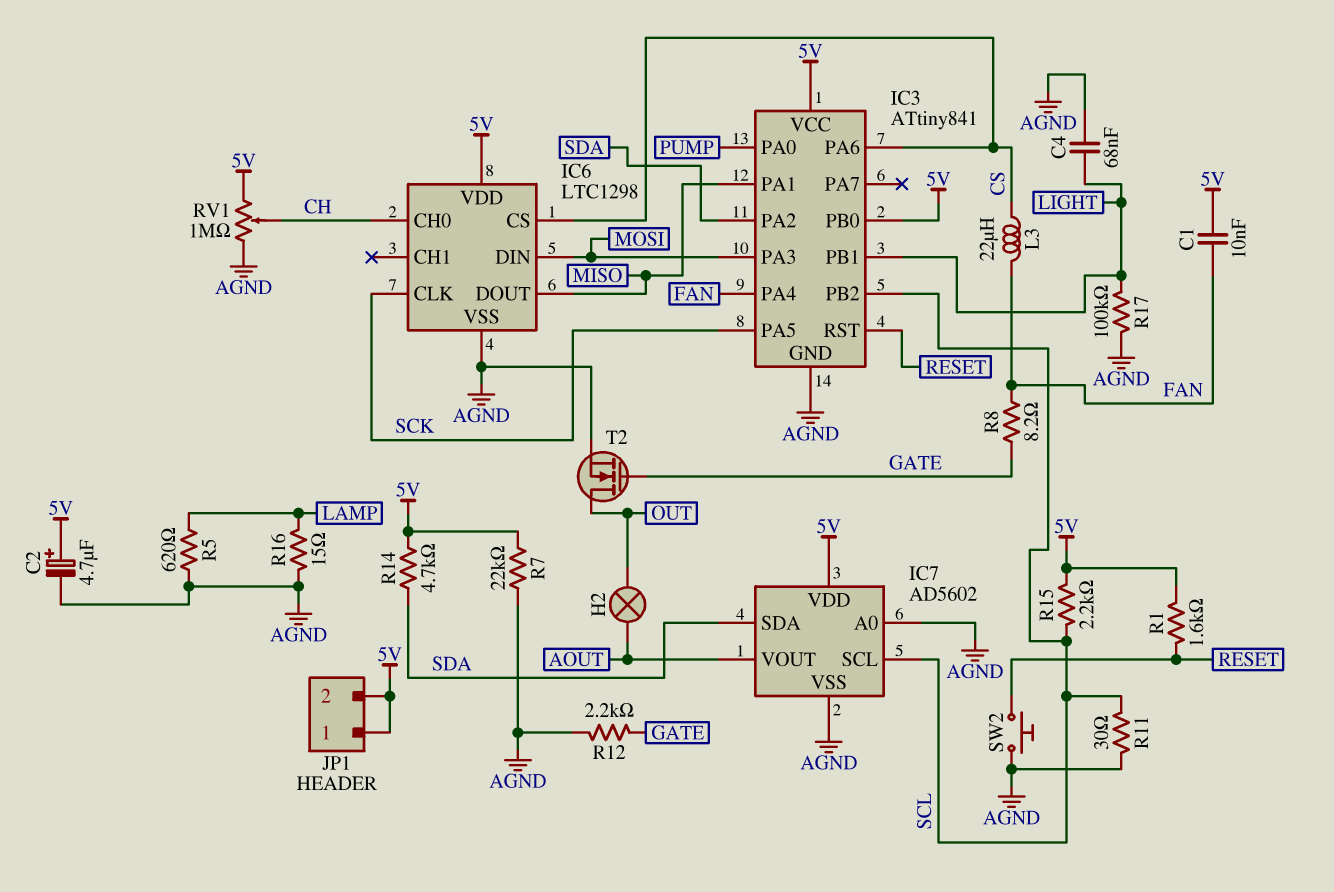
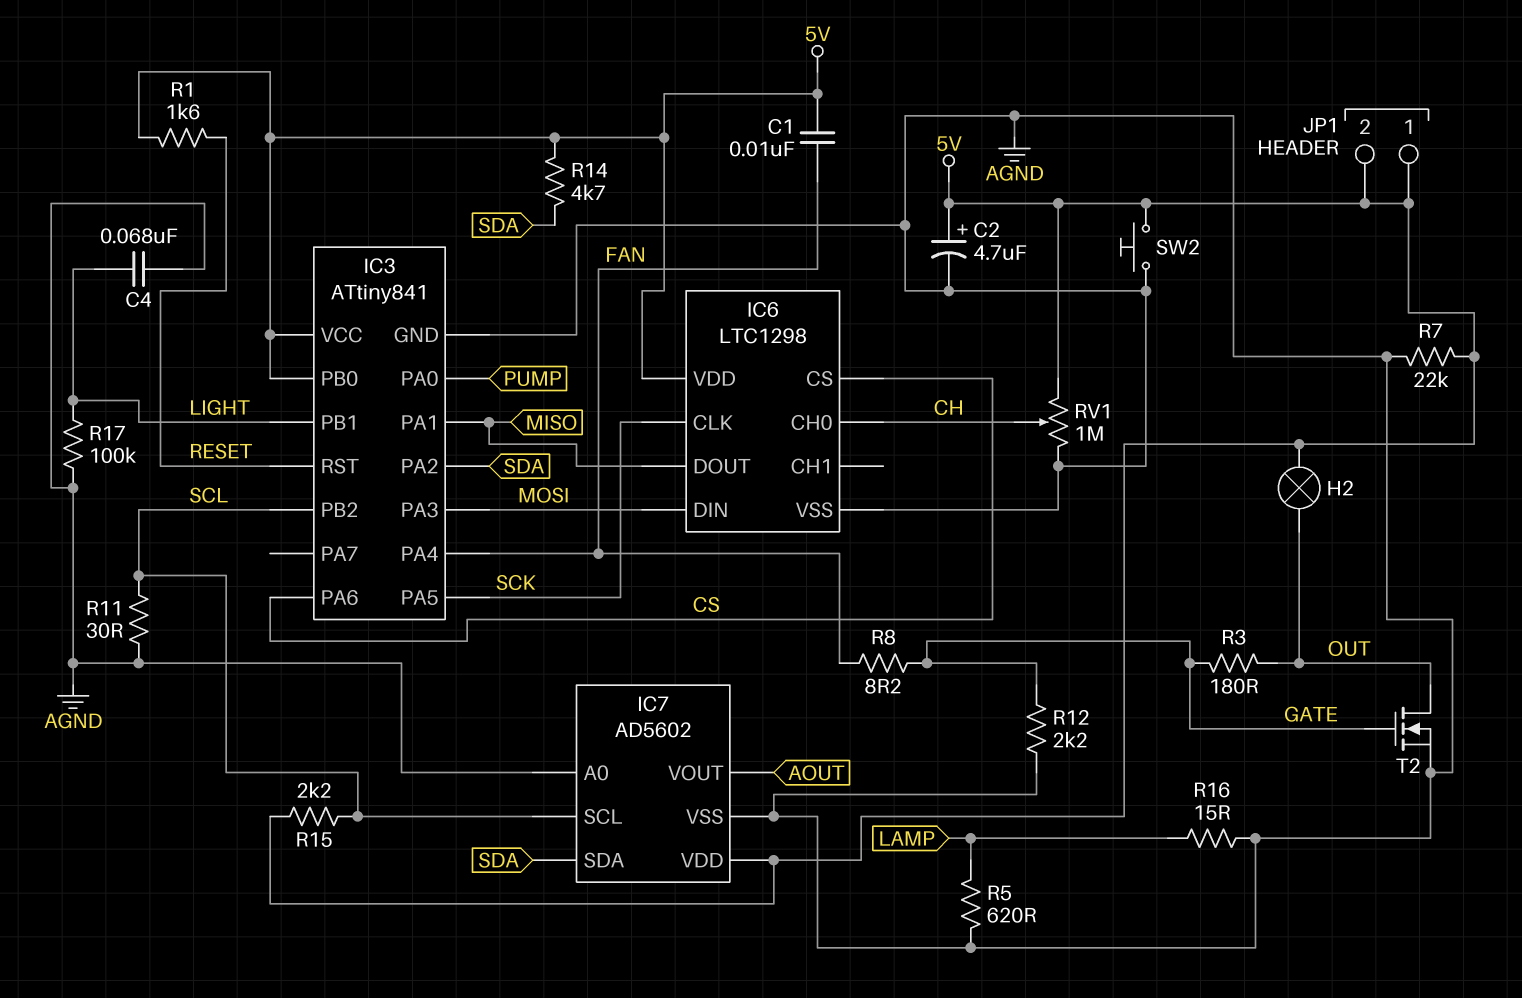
H2: lamp (AOUT, OUT) -> lamp (5V, OUT)
L3: 22uH (CS, FAN) -> none
R3: none -> 180 (GATE, OUT)
SW2: button (AGND, RESET) -> button (5V, AGND)

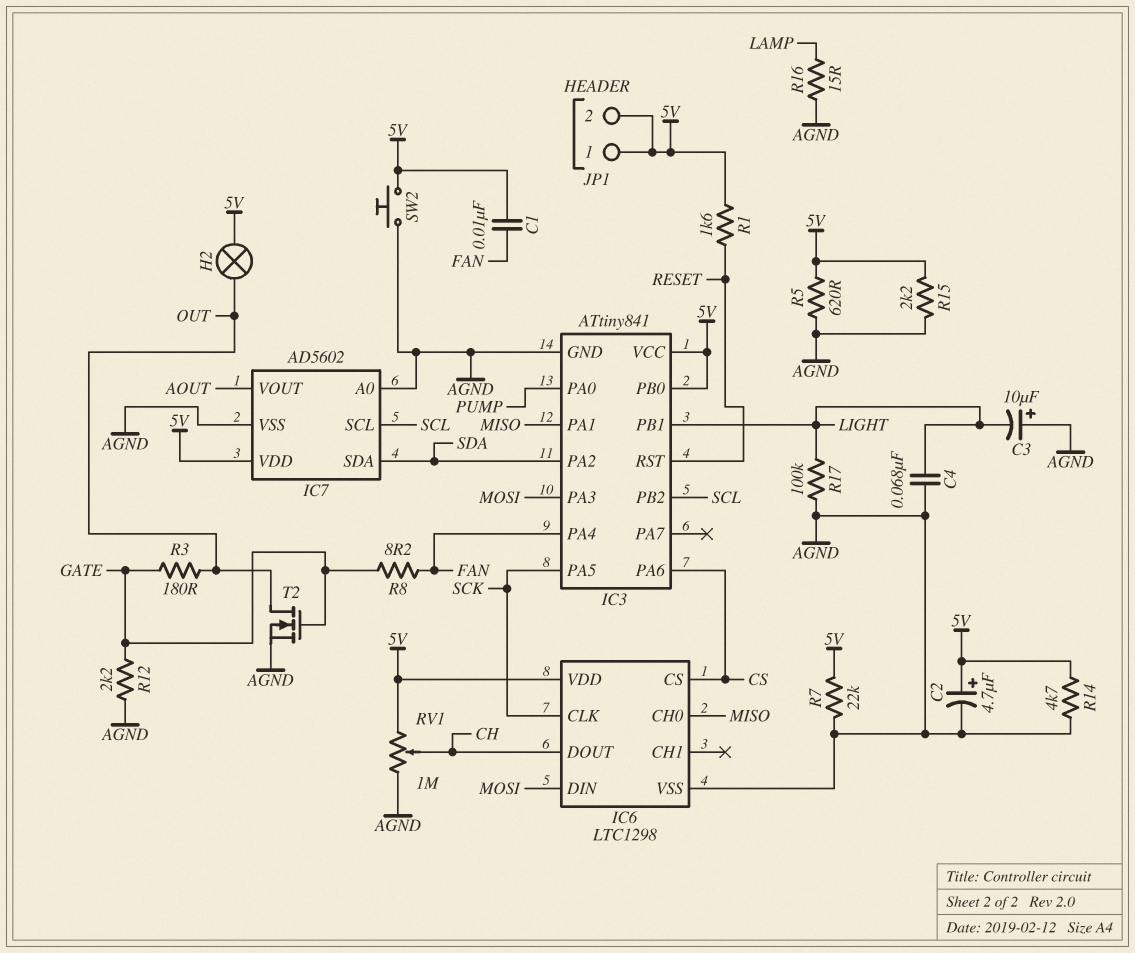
C3: none -> 10uF (plus AGND, minus LIGHT)
IC6 pin CH0: CH -> MISO
IC6 pin DOUT: MISO -> CH
R5: 620 (AGND, LAMP) -> 620 (5V, AGND)
R11: 30 (AGND, SCL) -> none
R14: 4.7k (5V, SDA) -> 4.7k (5V, AGND)
R15: 2.2k (5V, SCL) -> 2.2k (5V, AGND)

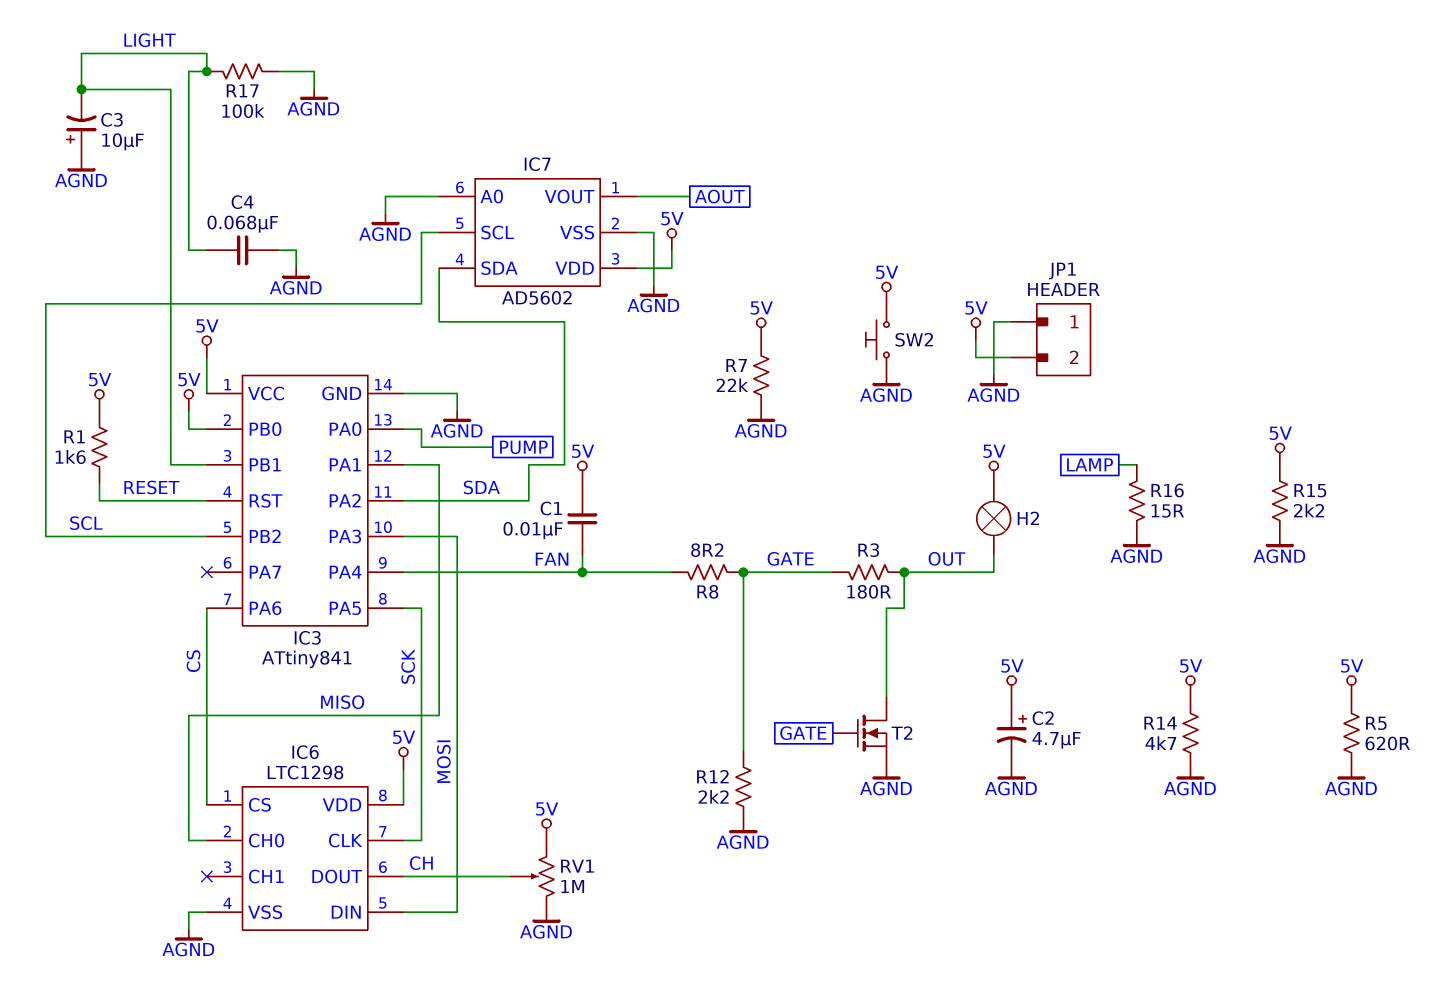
JP1 pin 1: 5V -> AGND

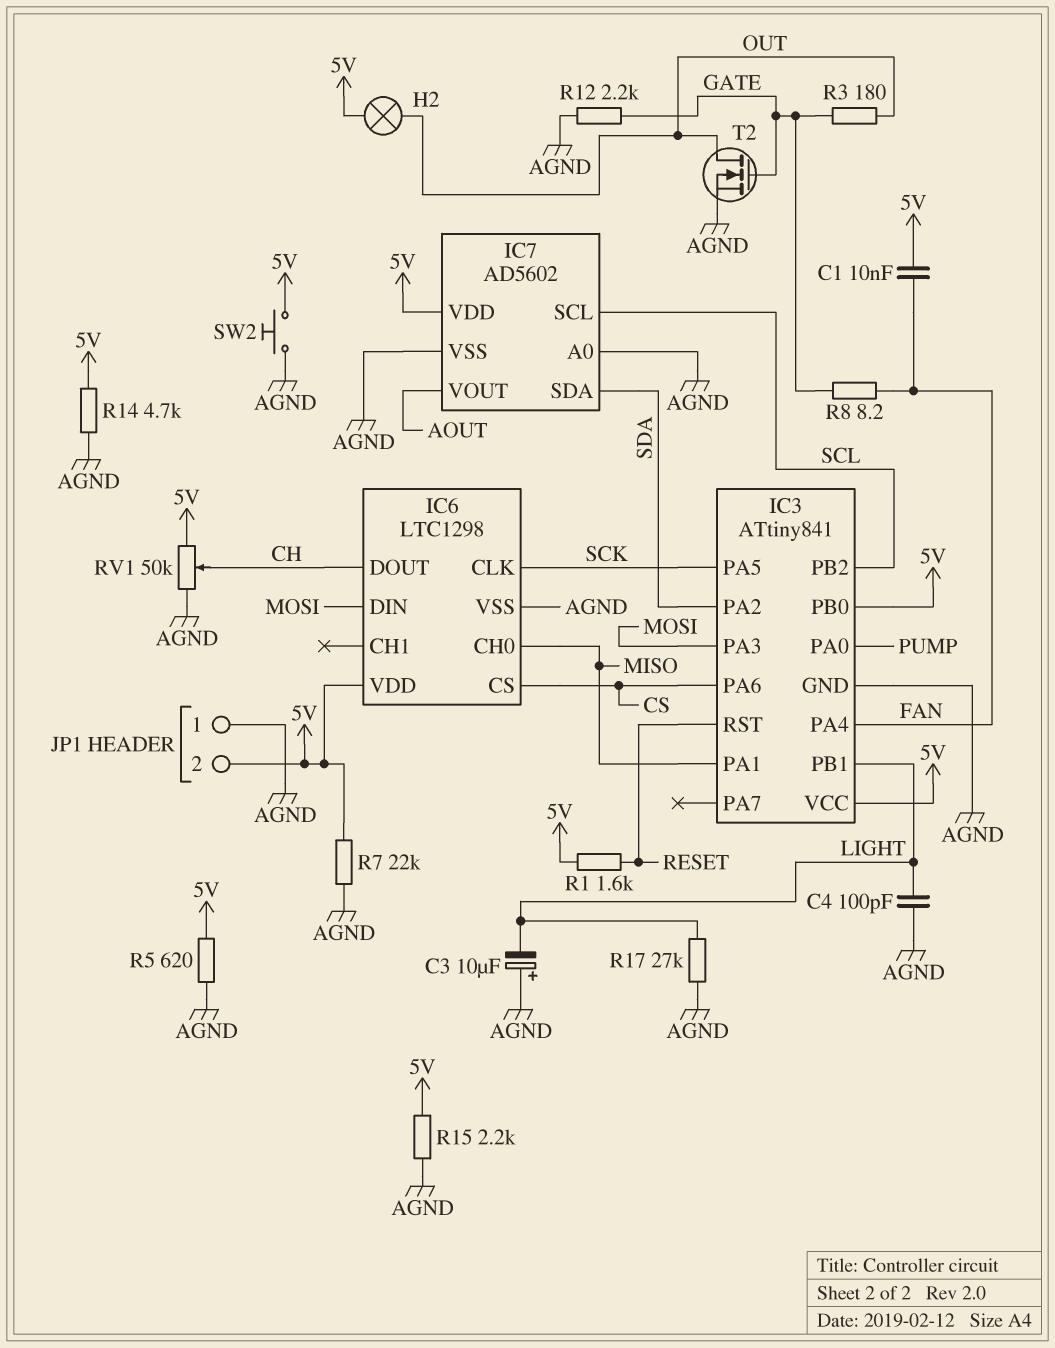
C2: 4.7uF (plus 5V, minus AGND) -> none
C4: 68nF (AGND, LIGHT) -> 100pF (AGND, LIGHT)
R16: 15 (AGND, LAMP) -> none
R17: 100k (AGND, LIGHT) -> 27k (AGND, LIGHT)
RV1: 1M (5V, AGND, wiper CH) -> 50k (5V, AGND, wiper CH)

